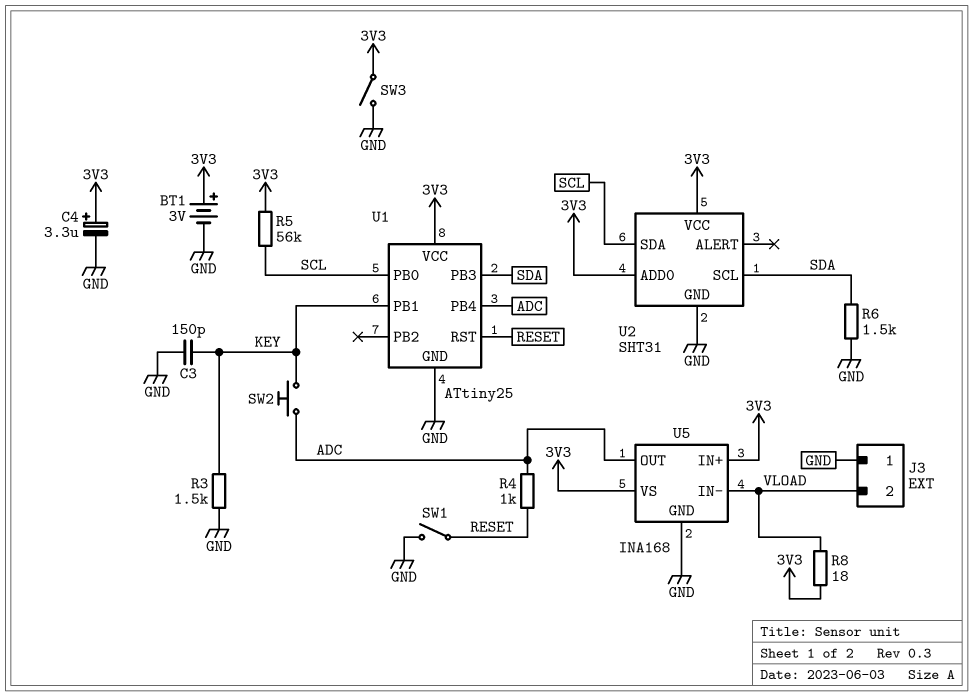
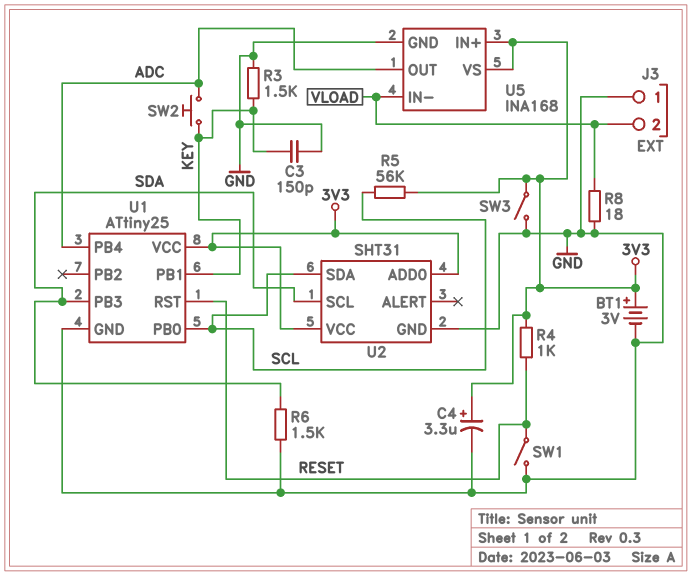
R4: 1k (ADC, RESET) -> 1k (3V3, RESET)
R8: 18 (3V3, VLOAD) -> 18 (GND, VLOAD)

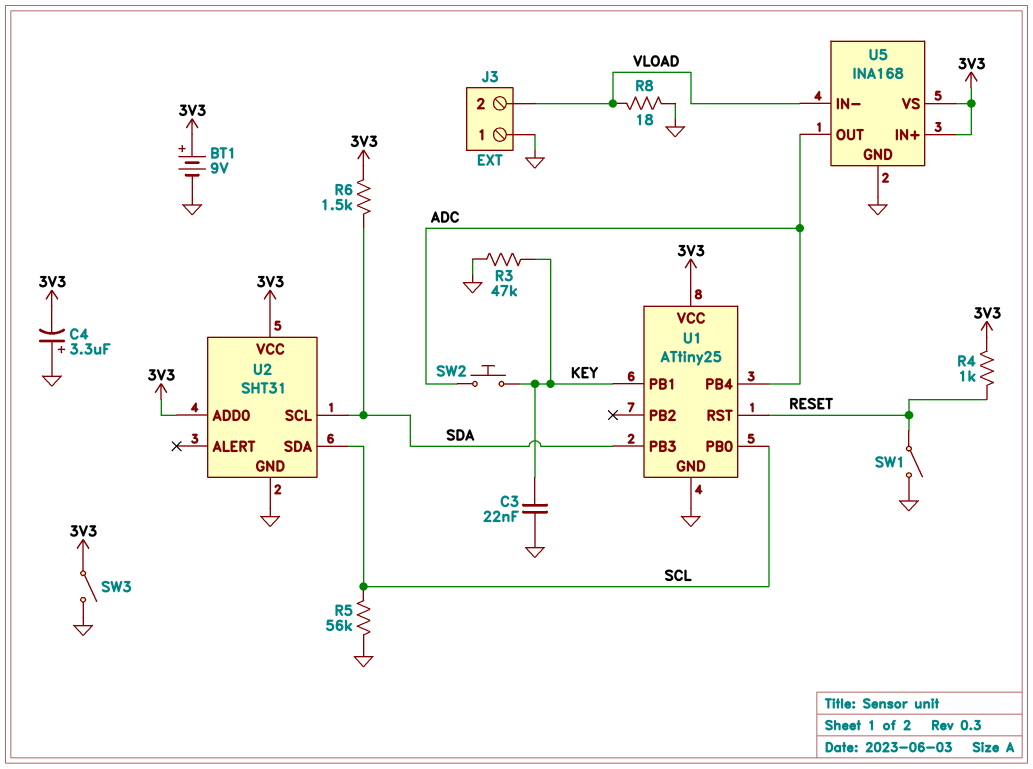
BT1: 3V (plus 3V3, minus GND) -> 9V (plus 3V3, minus GND)
C3: 150pF (GND, KEY) -> 22nF (GND, KEY)
C4: 3.3uF (plus 3V3, minus GND) -> 3.3uF (plus GND, minus 3V3)
R3: 1.5k (GND, KEY) -> 47k (GND, KEY)
R5: 56k (3V3, SCL) -> 56k (GND, SCL)
R6: 1.5k (GND, SDA) -> 1.5k (3V3, SDA)

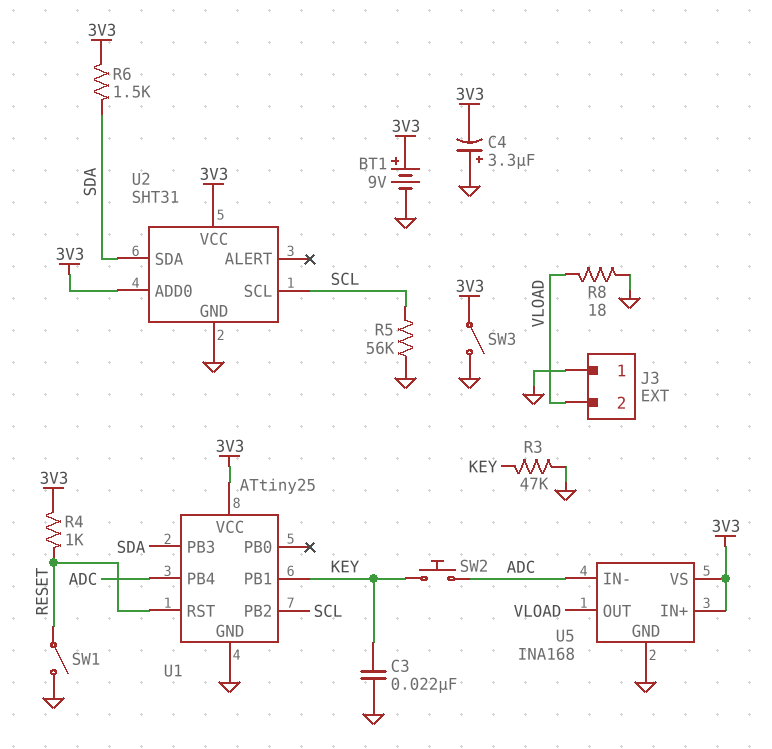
U1 pin PB0: SCL -> none
U1 pin PB2: none -> SCL
U2 pin SCL: SDA -> SCL
U2 pin SDA: SCL -> SDA
U5 pin IN-: VLOAD -> ADC
U5 pin OUT: ADC -> VLOAD

